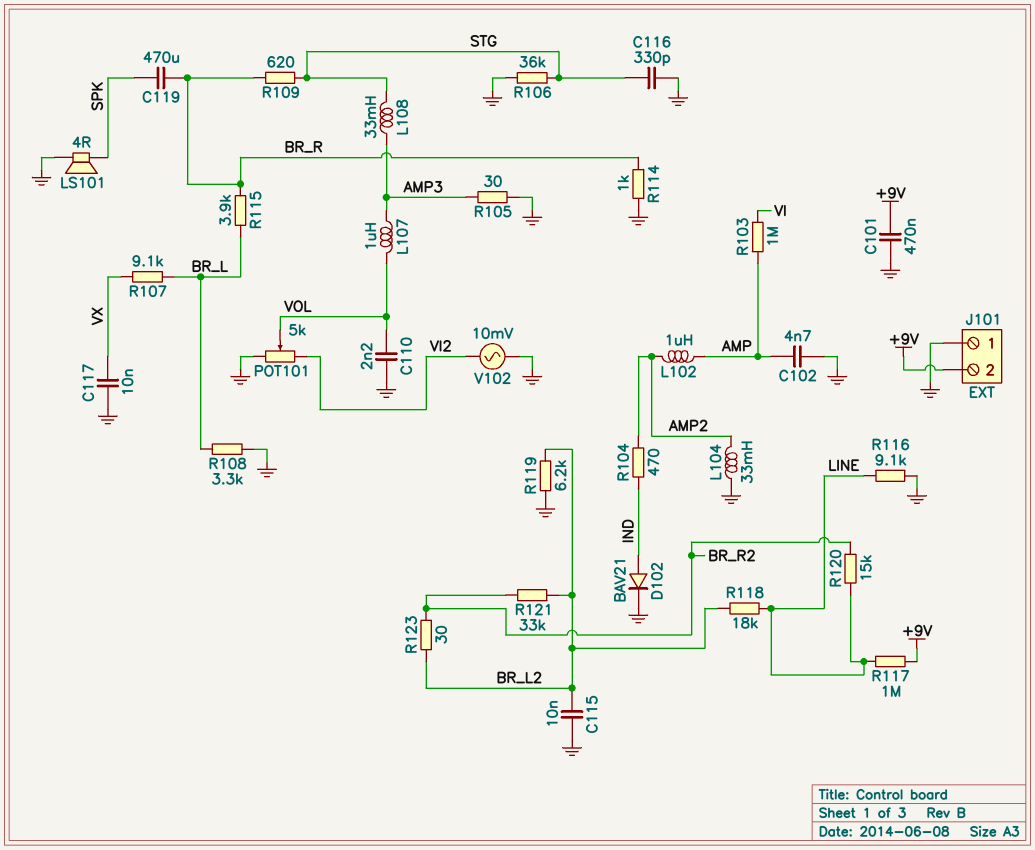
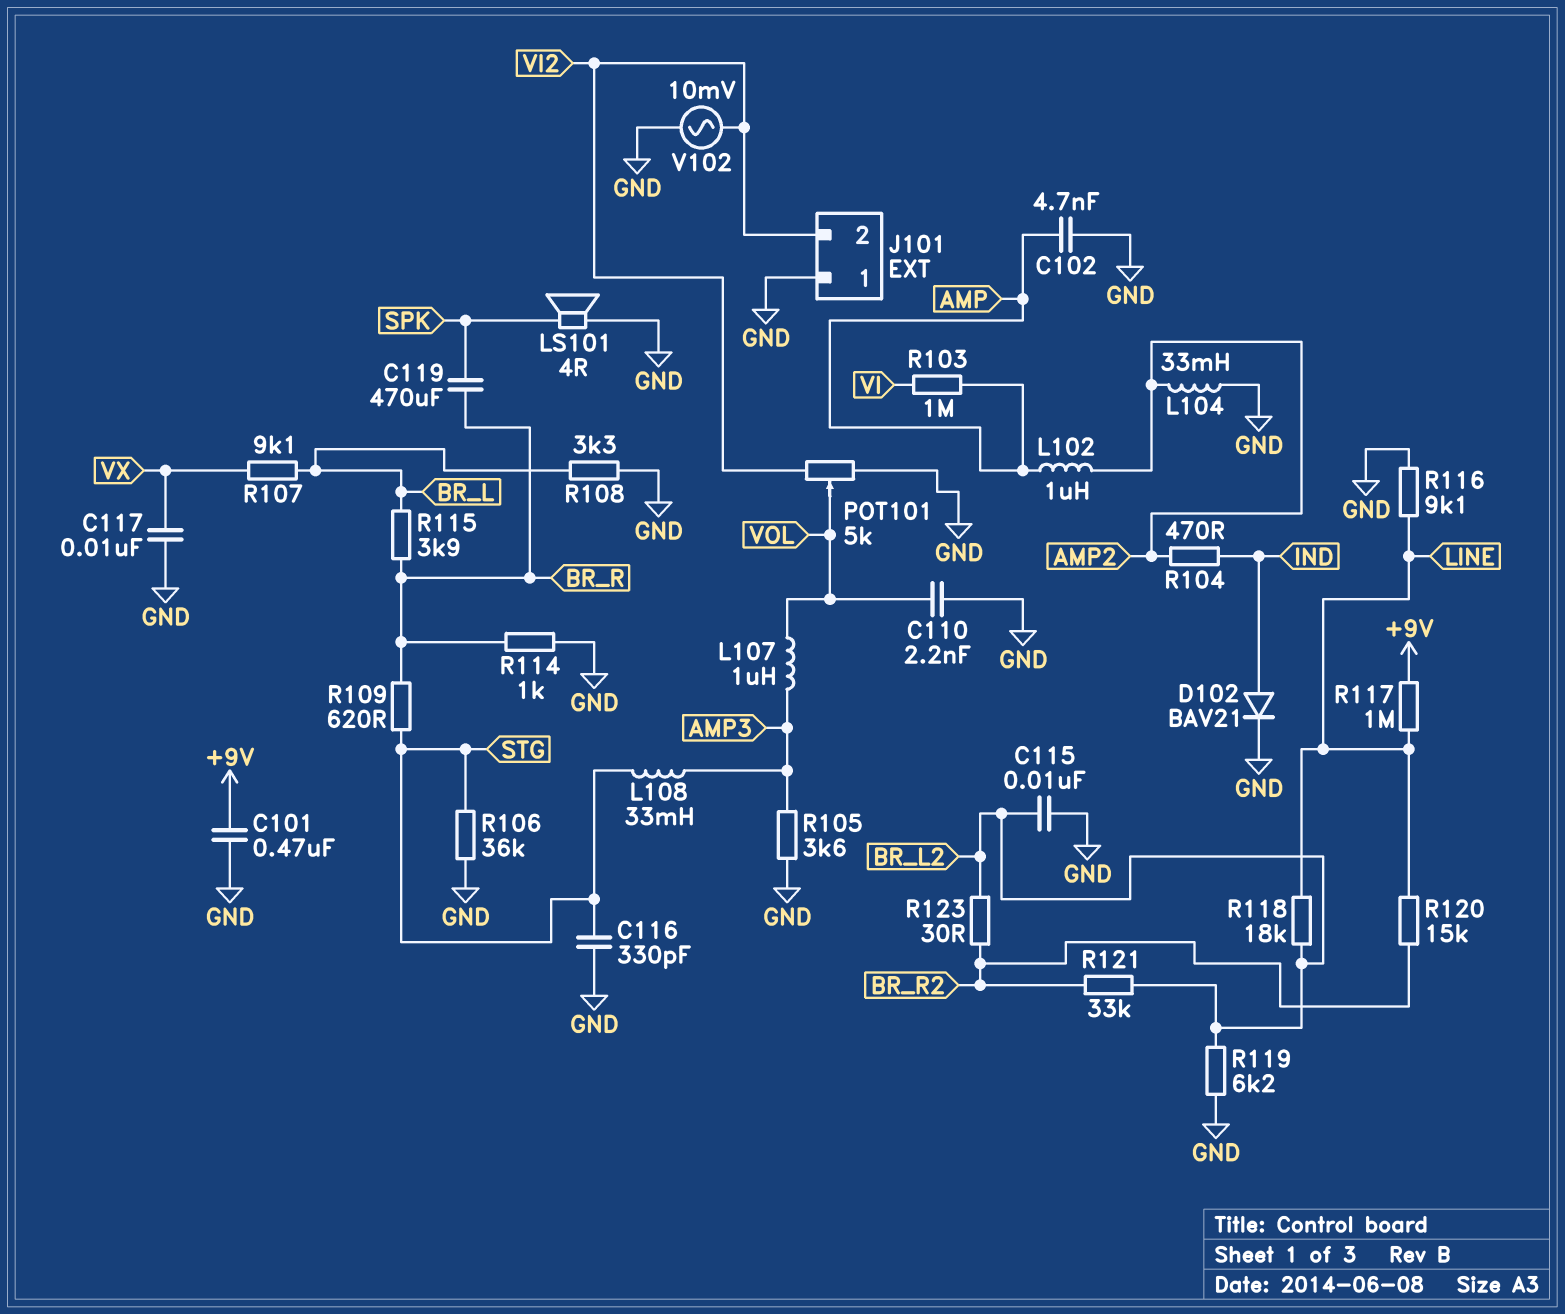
J101 pin 2: +9V -> VI2
R105: 30 (AMP3, GND) -> 3.6k (AMP3, GND)

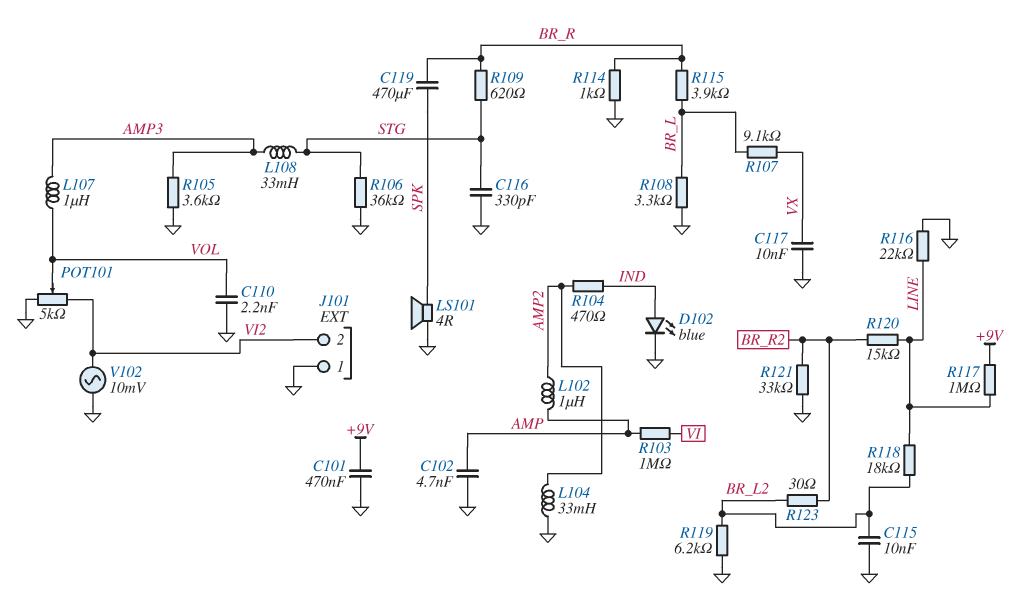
D102: diode BAV21 (A IND, K GND) -> LED blue (A IND, K GND)
R116: 9.1k (GND, LINE) -> 22k (GND, LINE)
R121: 33k (BR_L2, BR_R2) -> 33k (BR_R2, GND)

